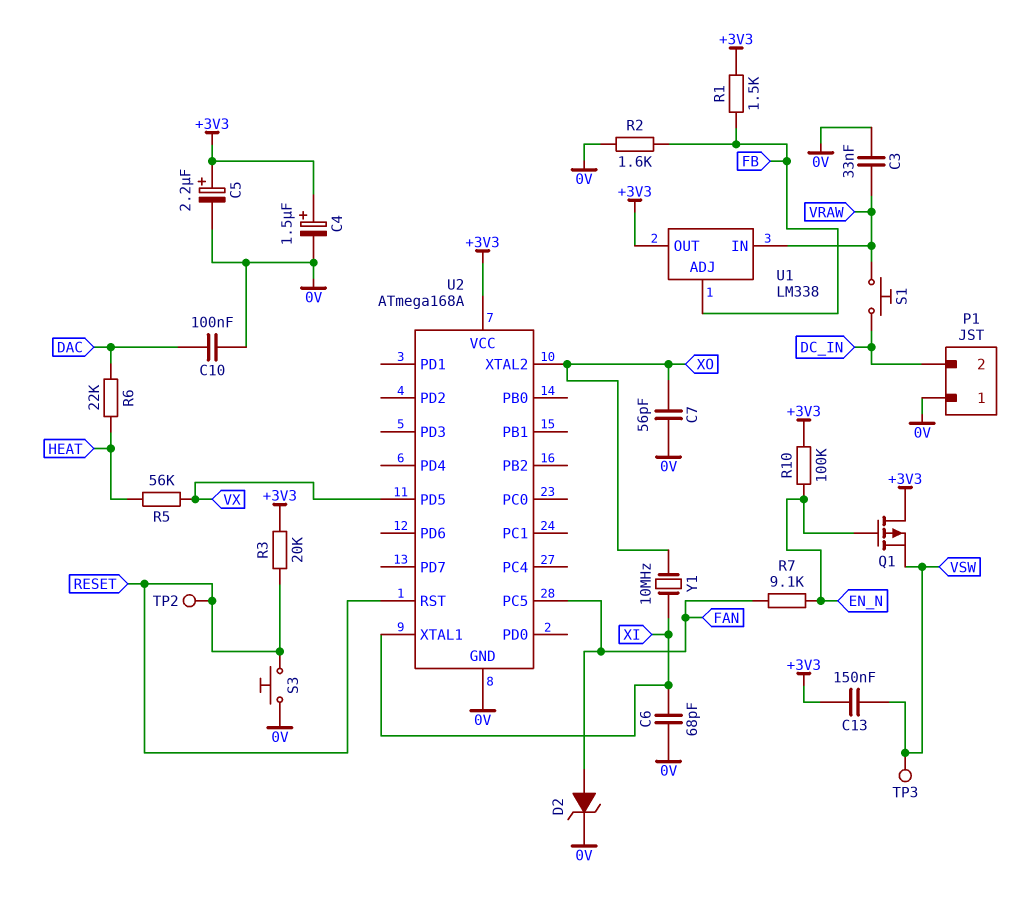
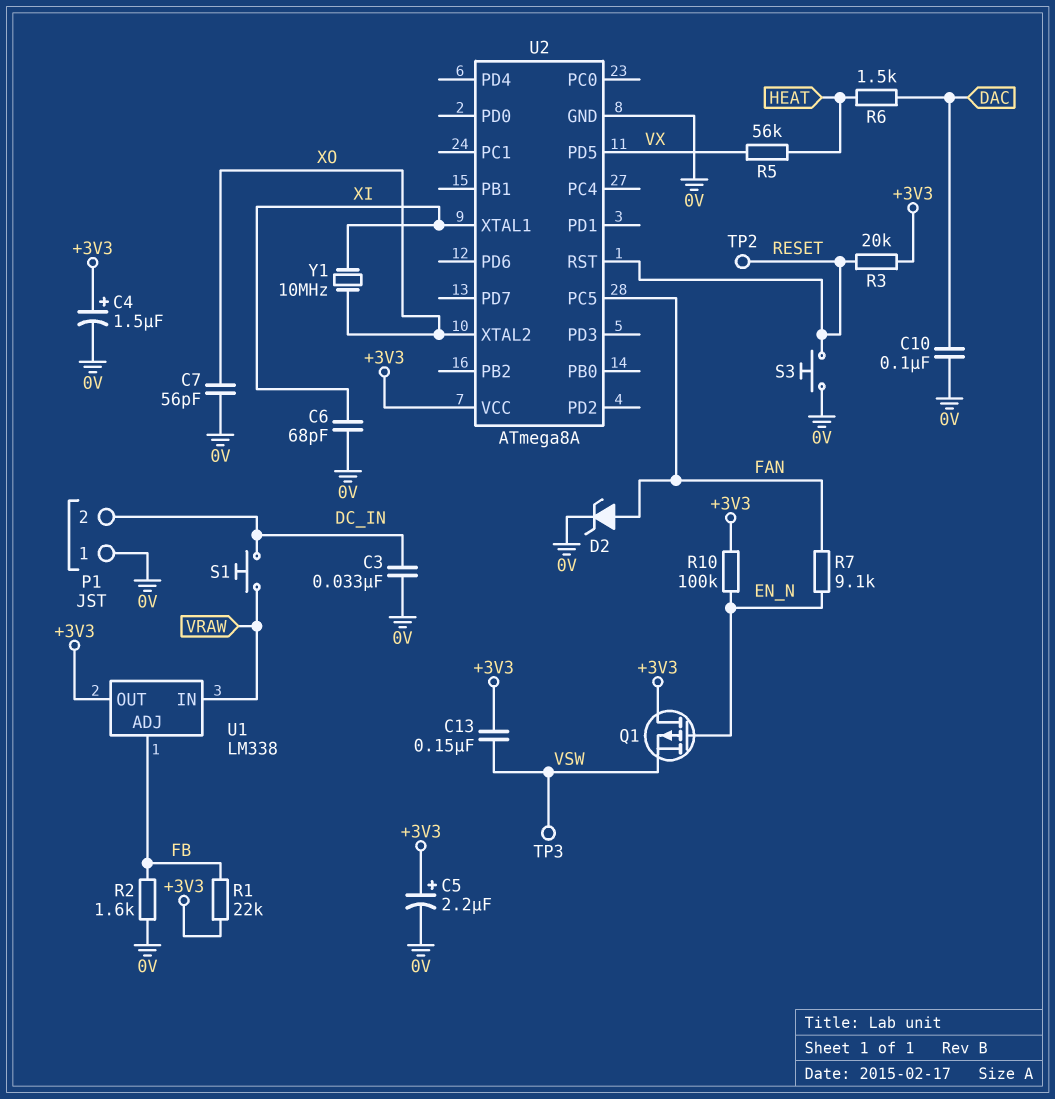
C3: 33nF (0V, VRAW) -> 33nF (0V, DC_IN)
R1: 1.5k (+3V3, FB) -> 22k (+3V3, FB)
R6: 22k (DAC, HEAT) -> 1.5k (DAC, HEAT)
U2: ATmega168A -> ATmega8A

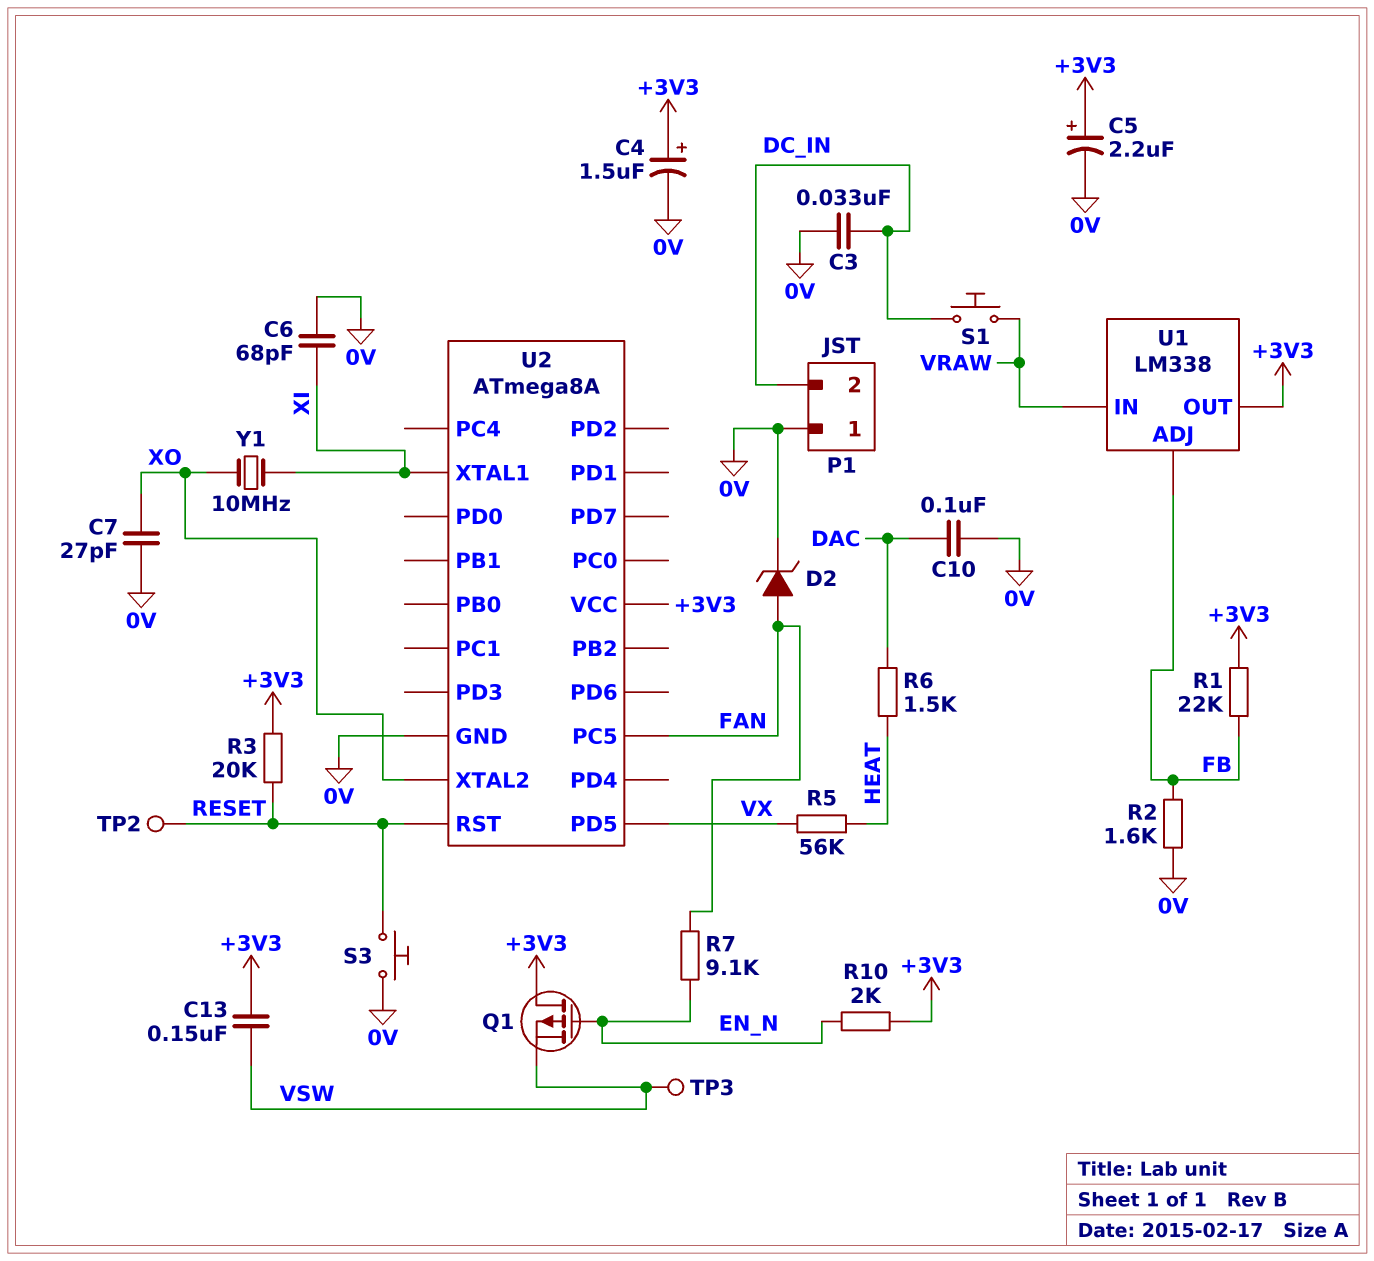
C7: 56pF (0V, XO) -> 27pF (0V, XO)
R10: 100k (+3V3, EN_N) -> 2k (+3V3, EN_N)

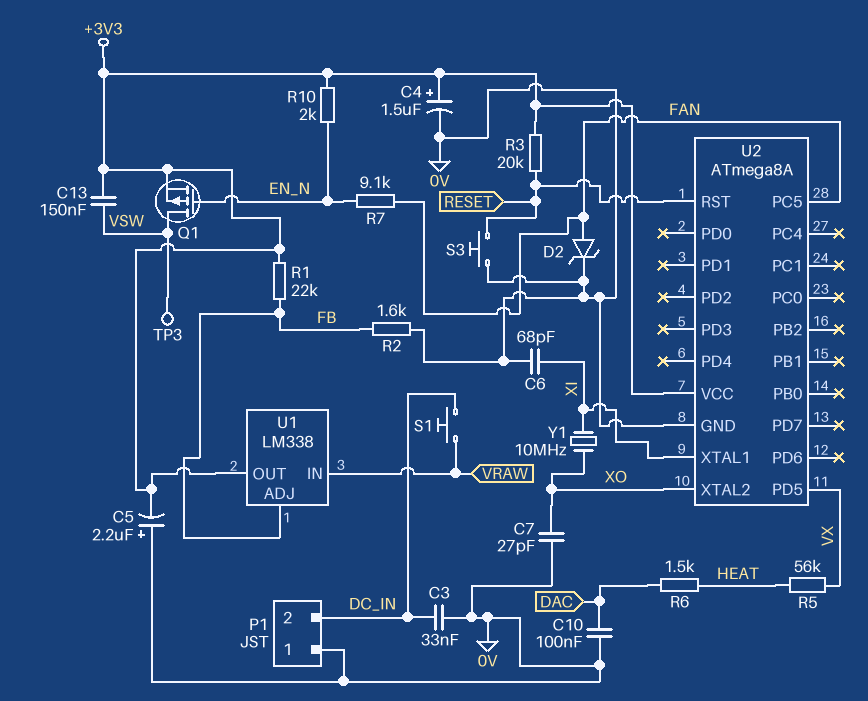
C5: 2.2uF (plus +3V3, minus 0V) -> 2.2uF (plus 0V, minus +3V3)
Q1: PMOS (G EN_N, D +3V3, S VSW) -> PMOS (G EN_N, D VSW, S +3V3)
TP2: test point (RESET) -> none

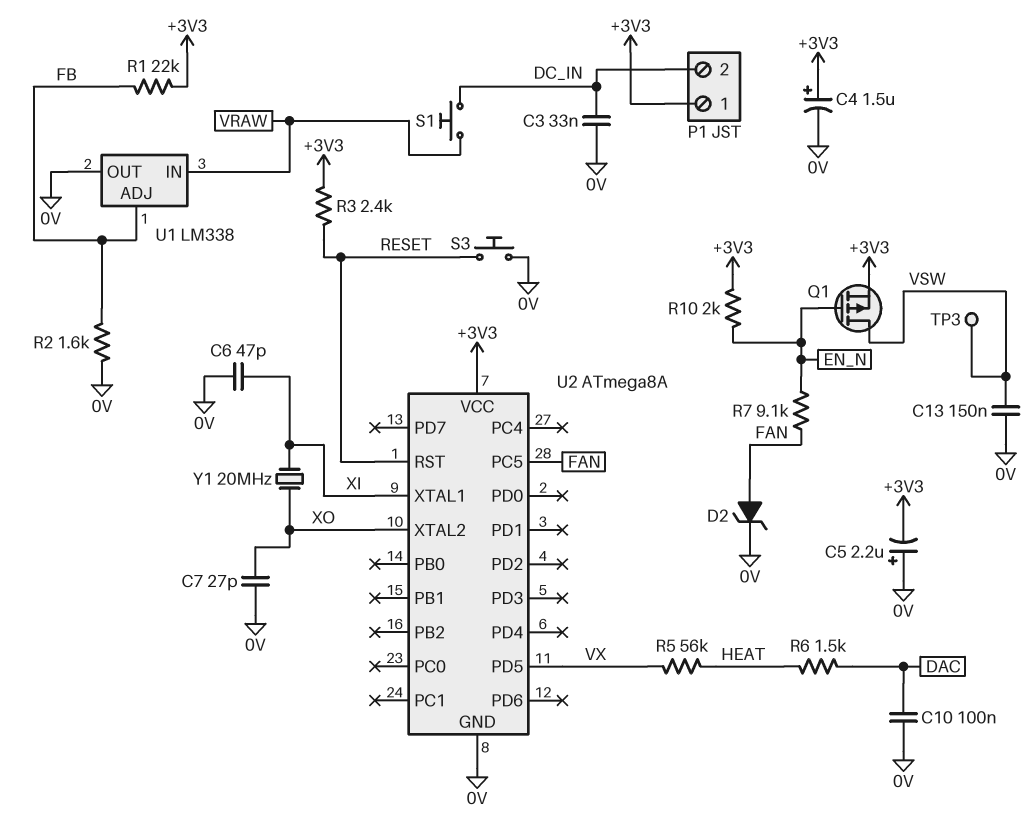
C6: 68pF (0V, XI) -> 47pF (0V, XI)
C13: 150nF (+3V3, VSW) -> 150nF (0V, VSW)
P1 pin 1: 0V -> +3V3
R3: 20k (+3V3, RESET) -> 2.4k (+3V3, RESET)
U1 pin OUT: +3V3 -> 0V
Y1: 10MHz (XI, XO) -> 20MHz (XI, XO)

